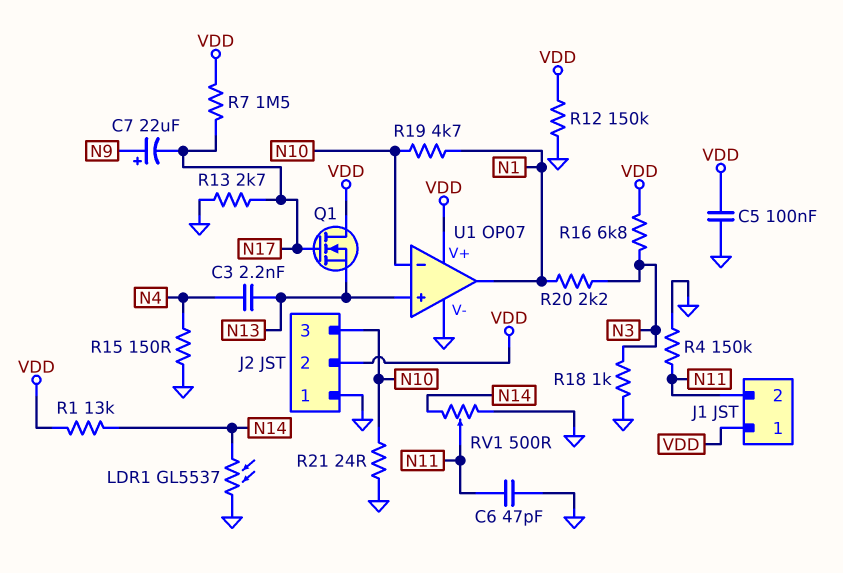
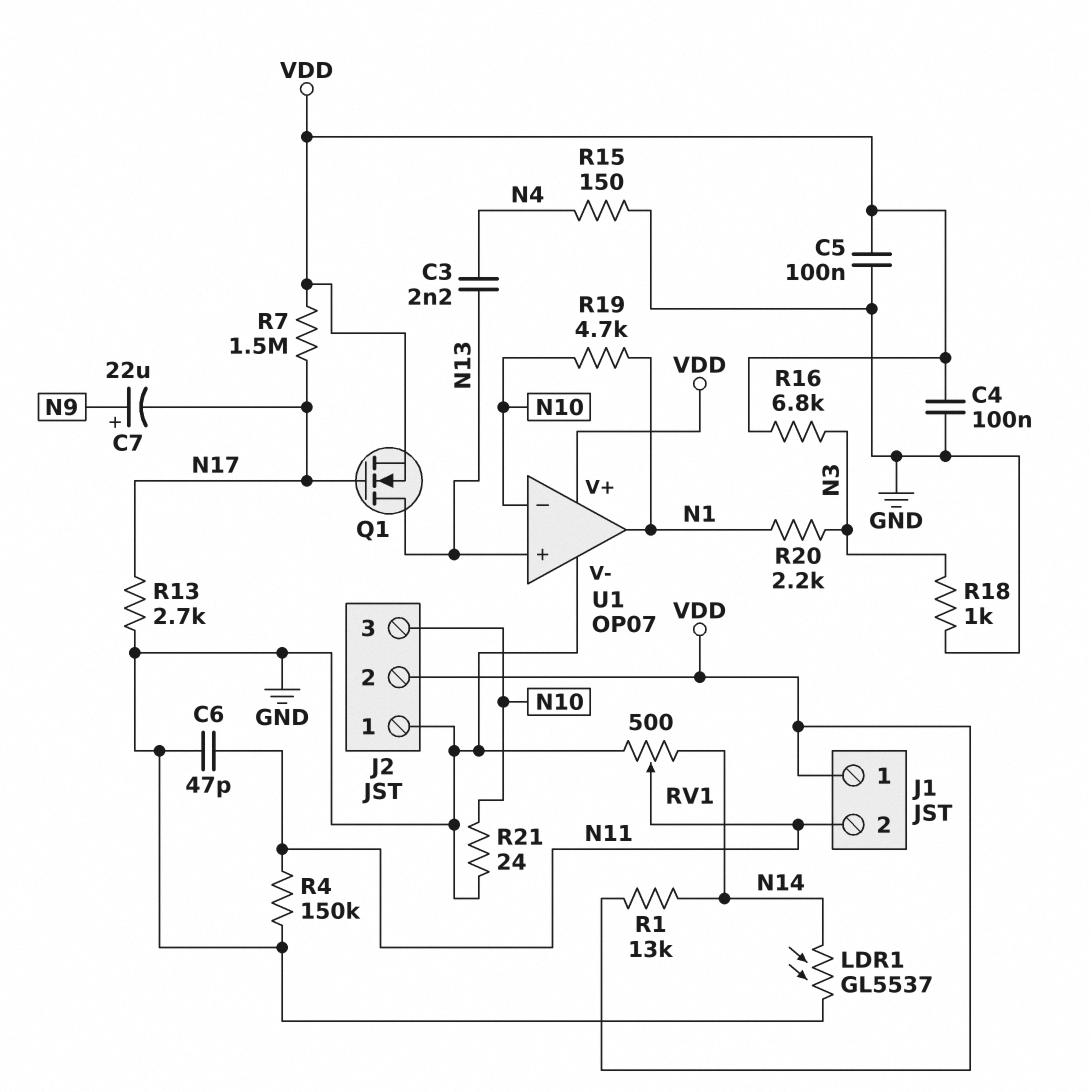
C4: none -> 100nF (GND, VDD)
Q1: NMOS (G N17, D VDD, S N13) -> NMOS (G N17, D N13, S VDD)
R12: 150k (GND, VDD) -> none

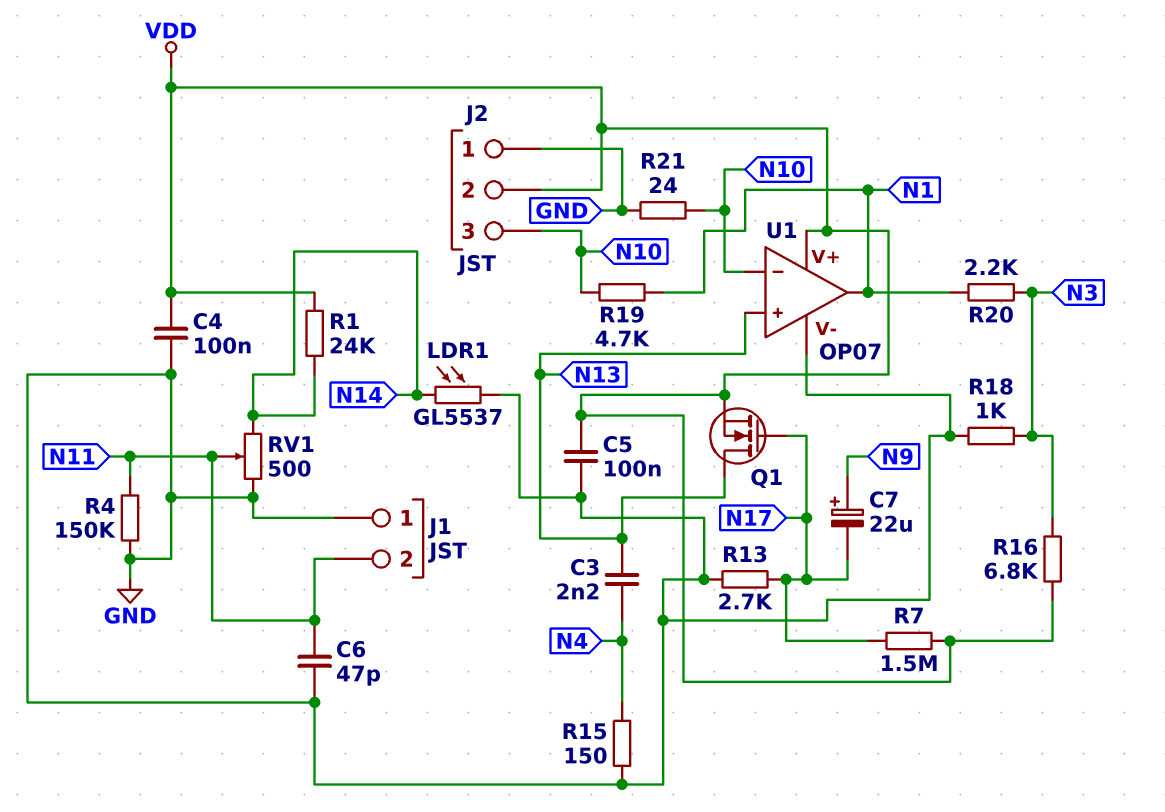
J1 pin 1: VDD -> GND
R1: 13k (N14, VDD) -> 24k (N14, VDD)

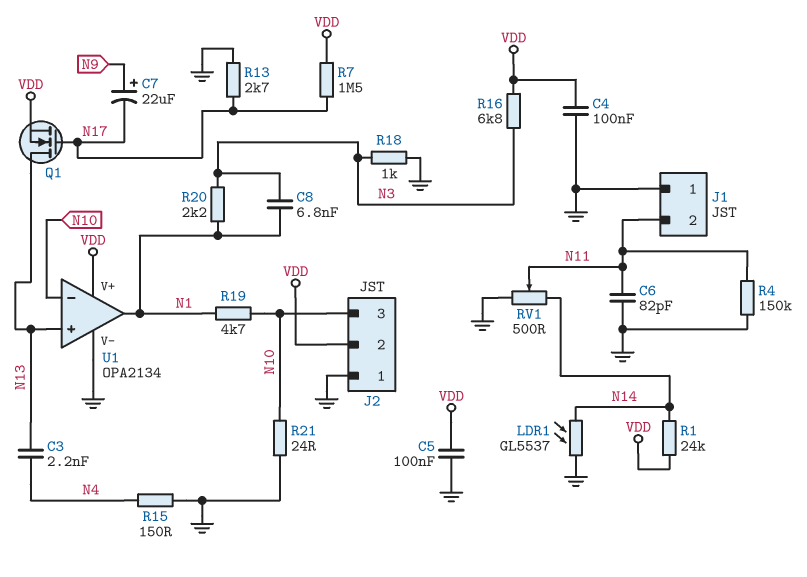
C6: 47pF (GND, N11) -> 82pF (GND, N11)
C8: none -> 6.8nF (N1, N3)
U1: OP07 -> OPA2134

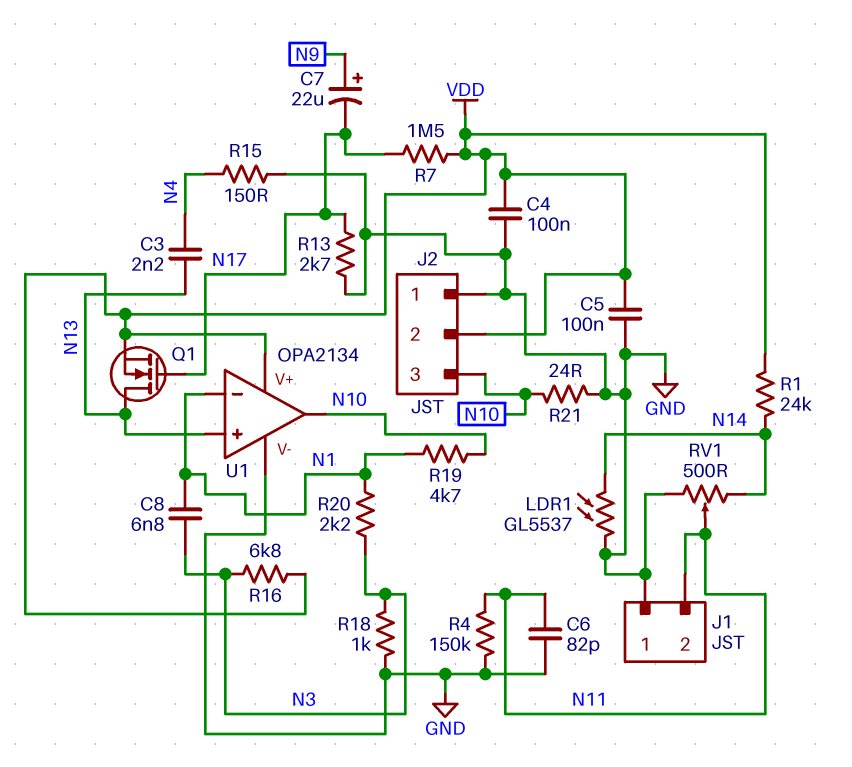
U1 pin in-: N10 -> N1
U1 pin out: N1 -> N10

